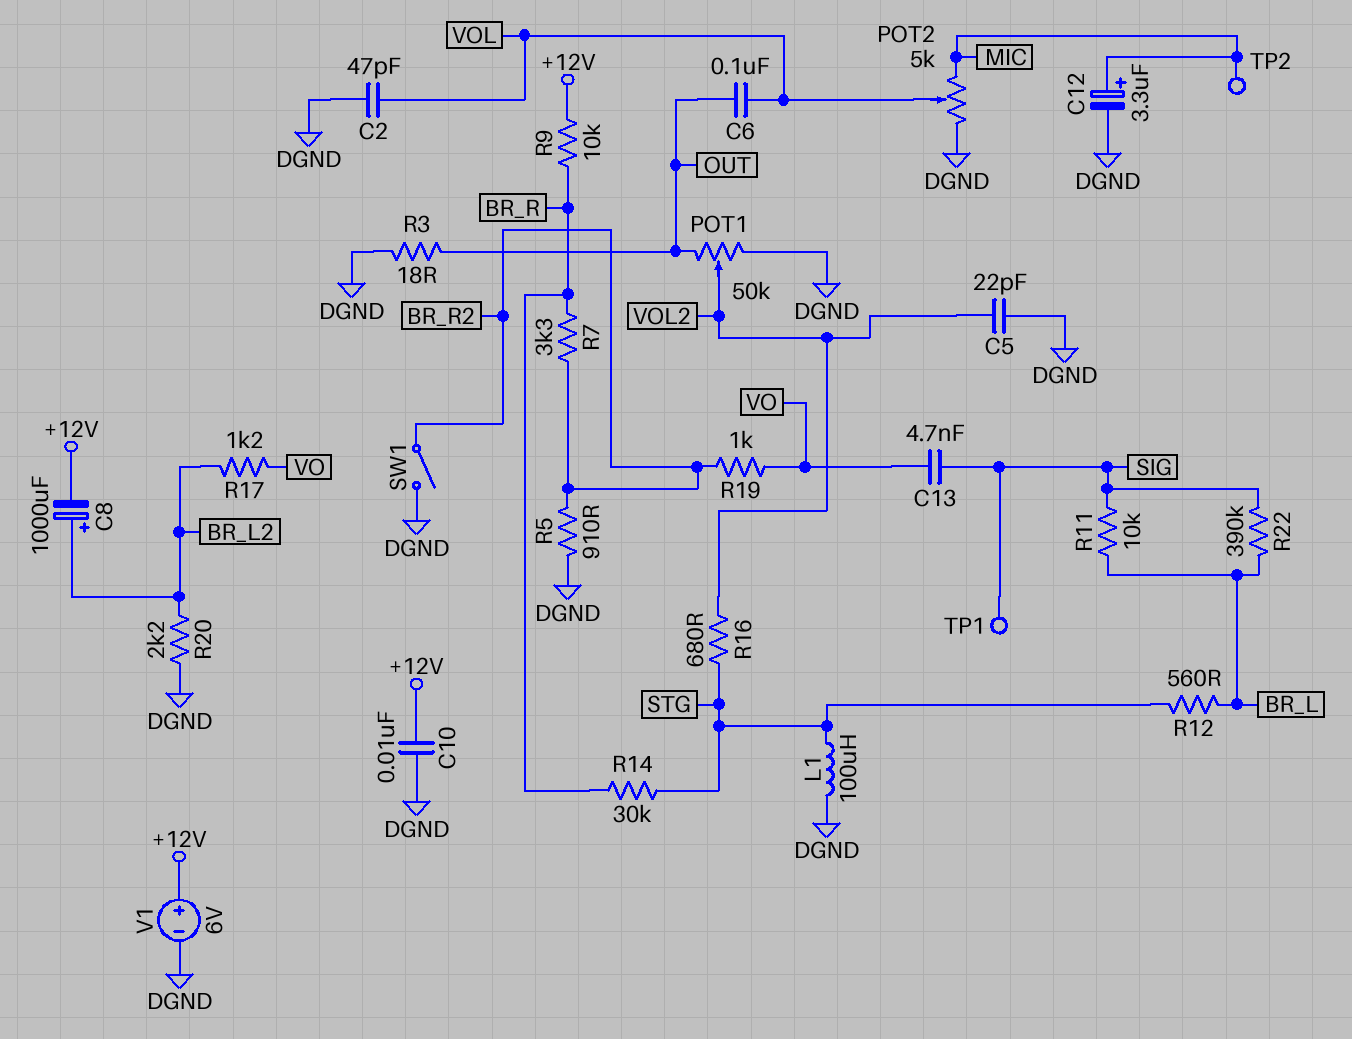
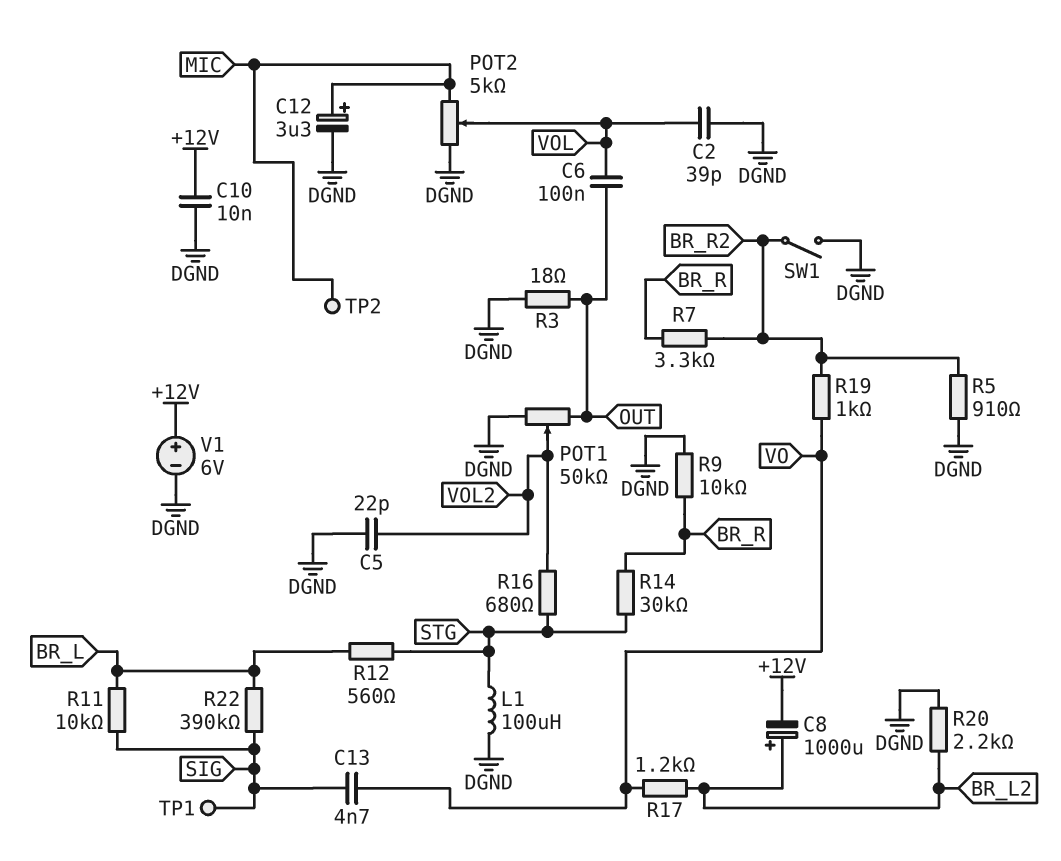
C2: 47pF (DGND, VOL) -> 39pF (DGND, VOL)
R9: 10k (+12V, BR_R) -> 10k (BR_R, DGND)

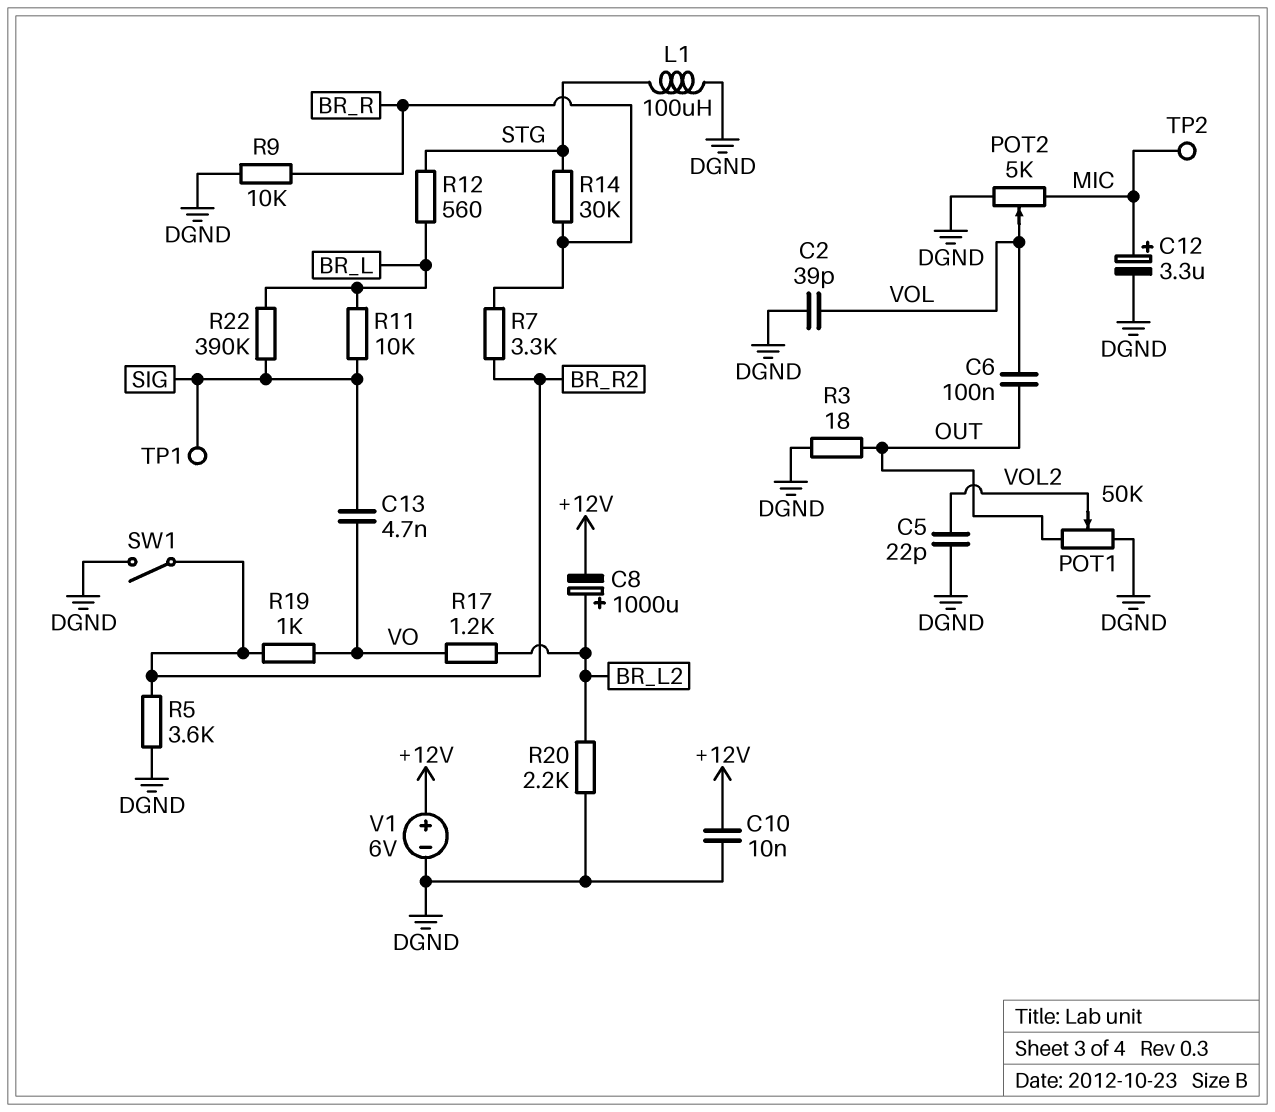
R5: 910 (BR_R2, DGND) -> 3.6k (BR_R2, DGND)
R16: 680 (STG, VOL2) -> none

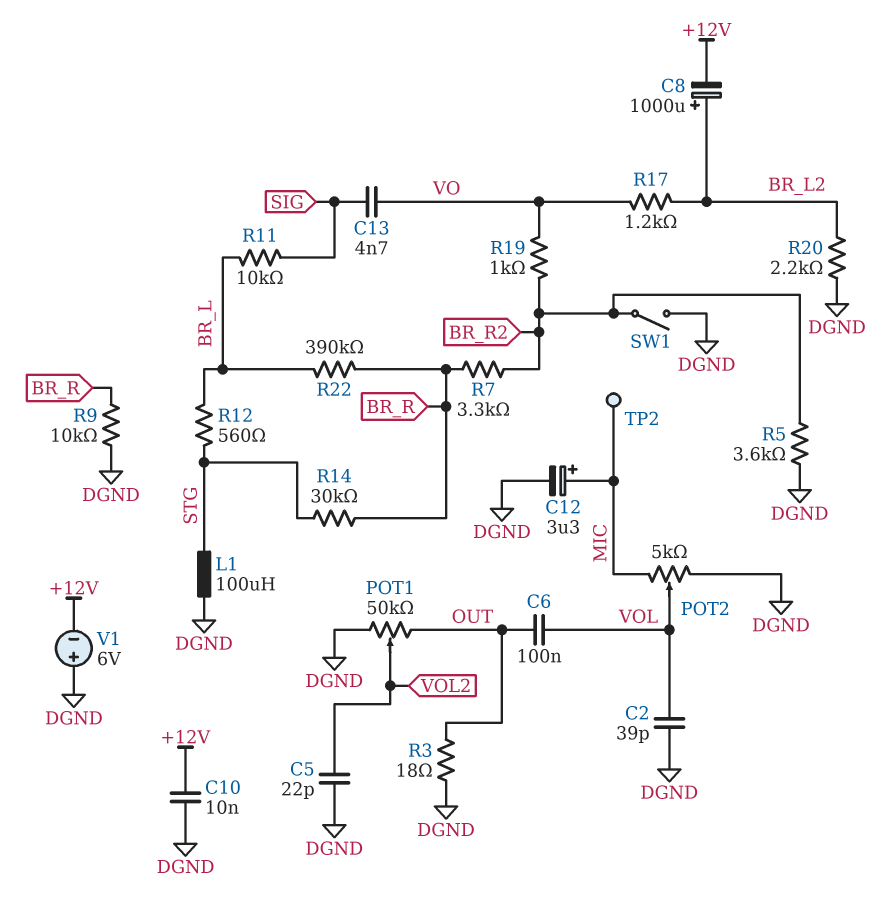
R22: 390k (BR_L, SIG) -> 390k (BR_L, BR_R)
TP1: test point (SIG) -> none
V1: 6V (plus +12V, minus DGND) -> 6V (plus DGND, minus +12V)

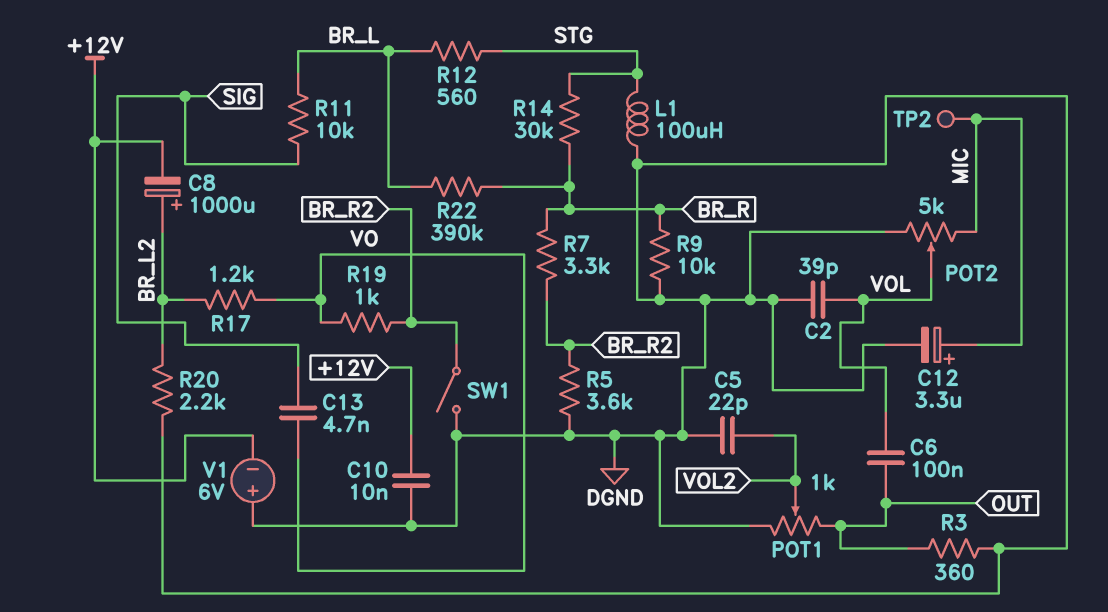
POT1: 50k (DGND, OUT, wiper VOL2) -> 1k (DGND, OUT, wiper VOL2)
R3: 18 (DGND, OUT) -> 360 (DGND, OUT)

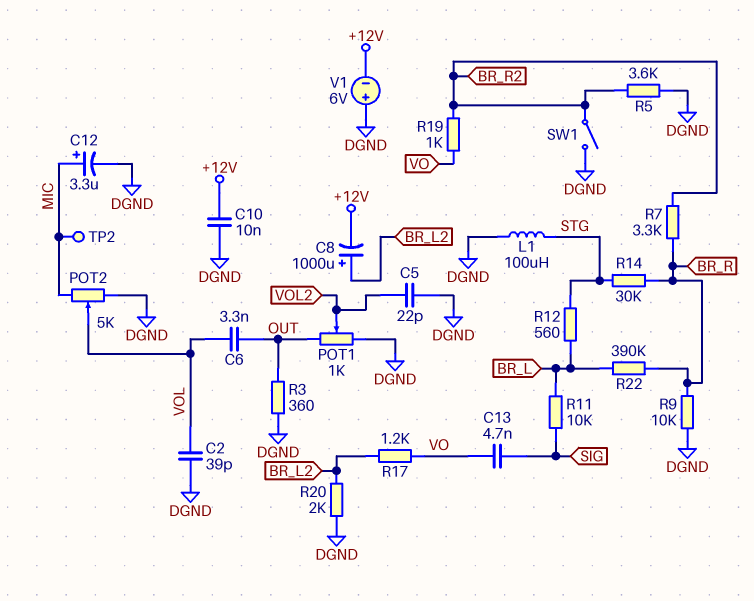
C6: 100nF (OUT, VOL) -> 3.3nF (OUT, VOL)
R20: 2.2k (BR_L2, DGND) -> 2k (BR_L2, DGND)

